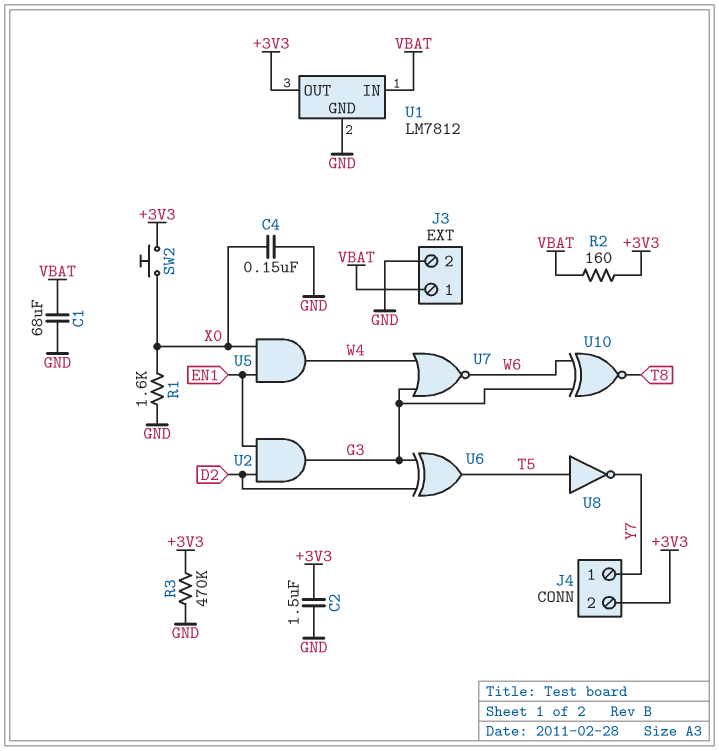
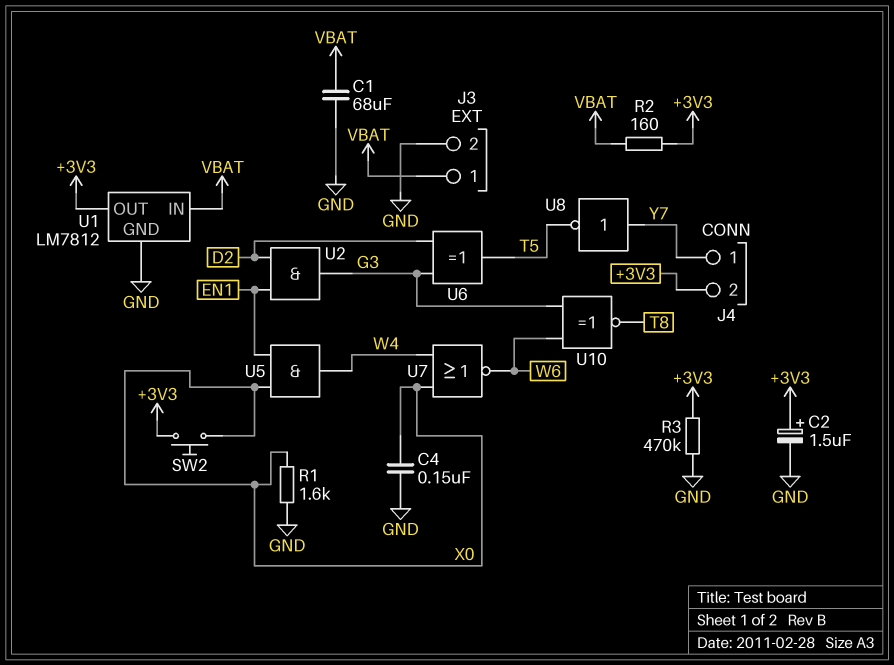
C2: 1.5uF (+3V3, GND) -> 1.5uF (plus +3V3, minus GND)
U7: NOR (in G3, in W4, out W6) -> NOR (in W4, in X0, out W6)
U8: NOT (in T5, out Y7) -> NOT (in Y7, out T5)

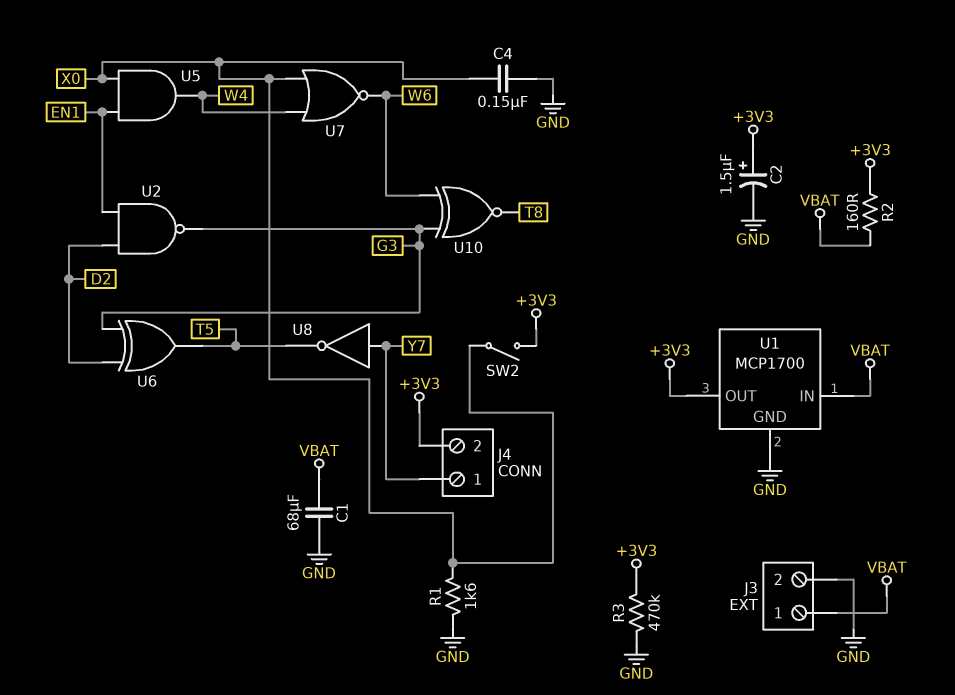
SW2: button (+3V3, X0) -> switch (+3V3, X0)
U1: LM7812 -> MCP1700
U2: AND (in D2, in EN1, out G3) -> NAND (in D2, in EN1, out G3)

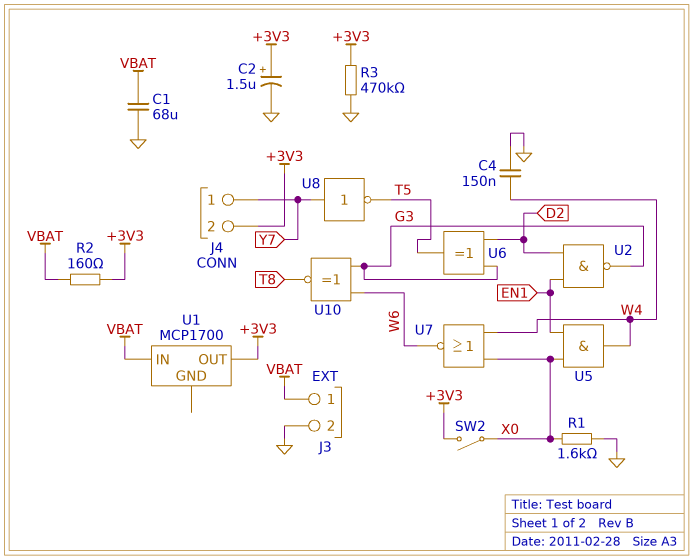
C4: 150nF (GND, X0) -> 150nF (GND, W4)
U1 pin GND: GND -> none

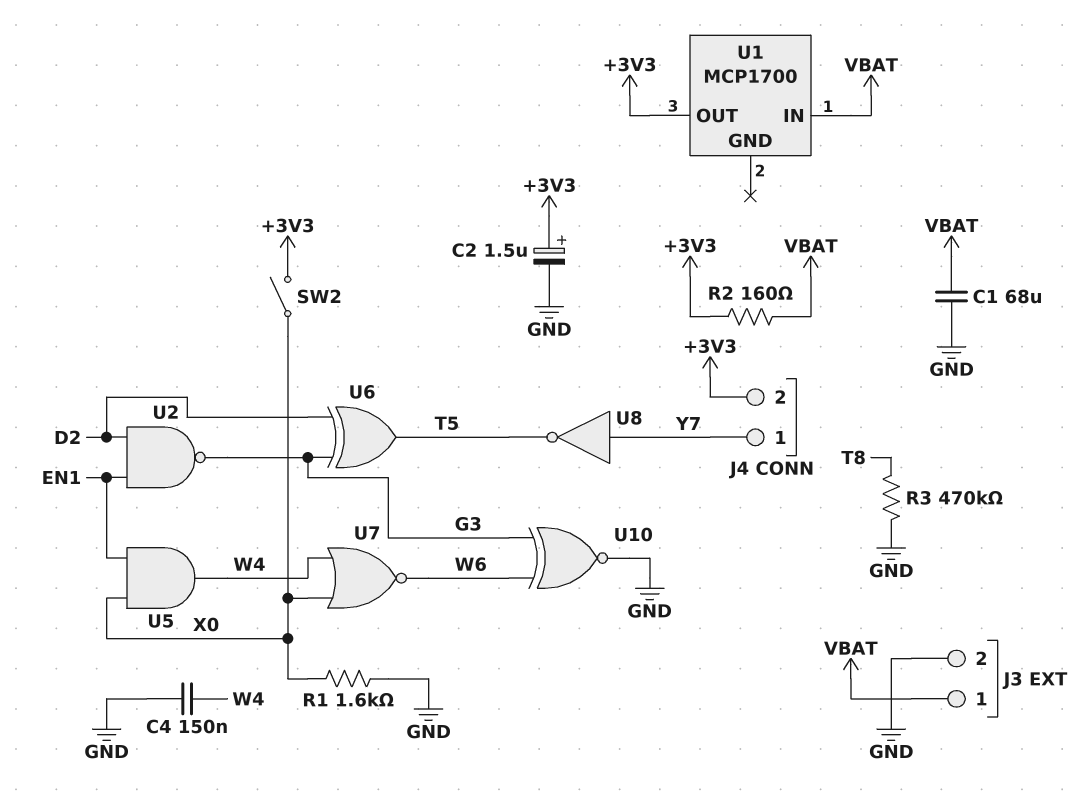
R3: 470k (+3V3, GND) -> 470k (GND, T8)
U10: XNOR (in G3, in W6, out T8) -> XNOR (in G3, in W6, out GND)

